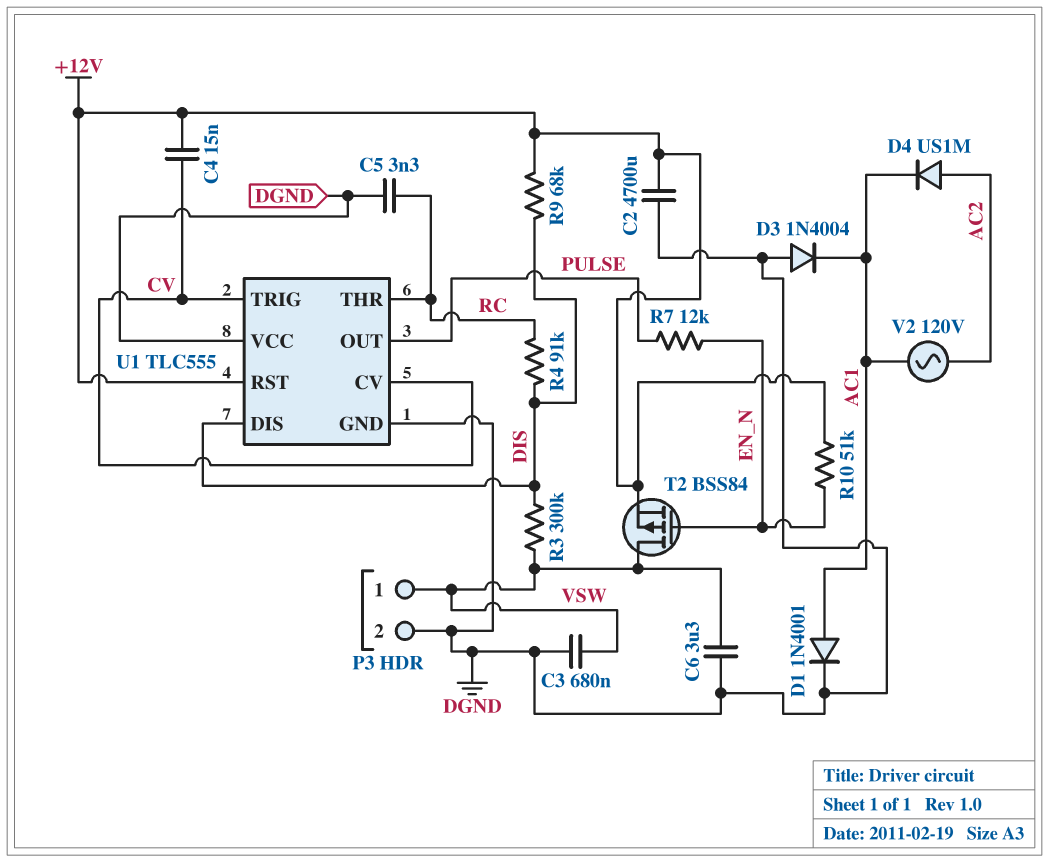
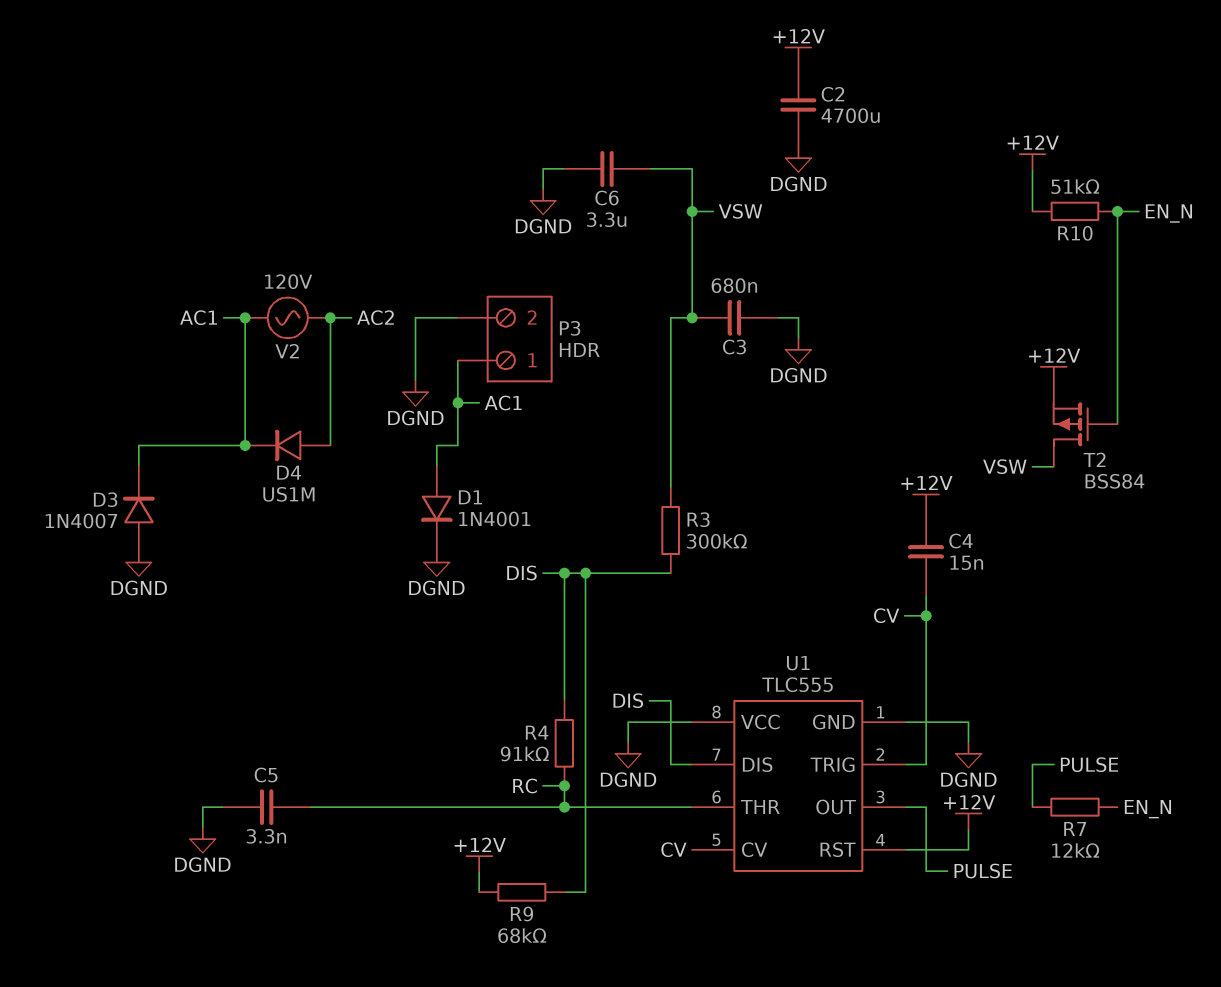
D3: diode 1N4004 (A DGND, K AC1) -> diode 1N4007 (A DGND, K AC1)
P3 pin 1: VSW -> AC1

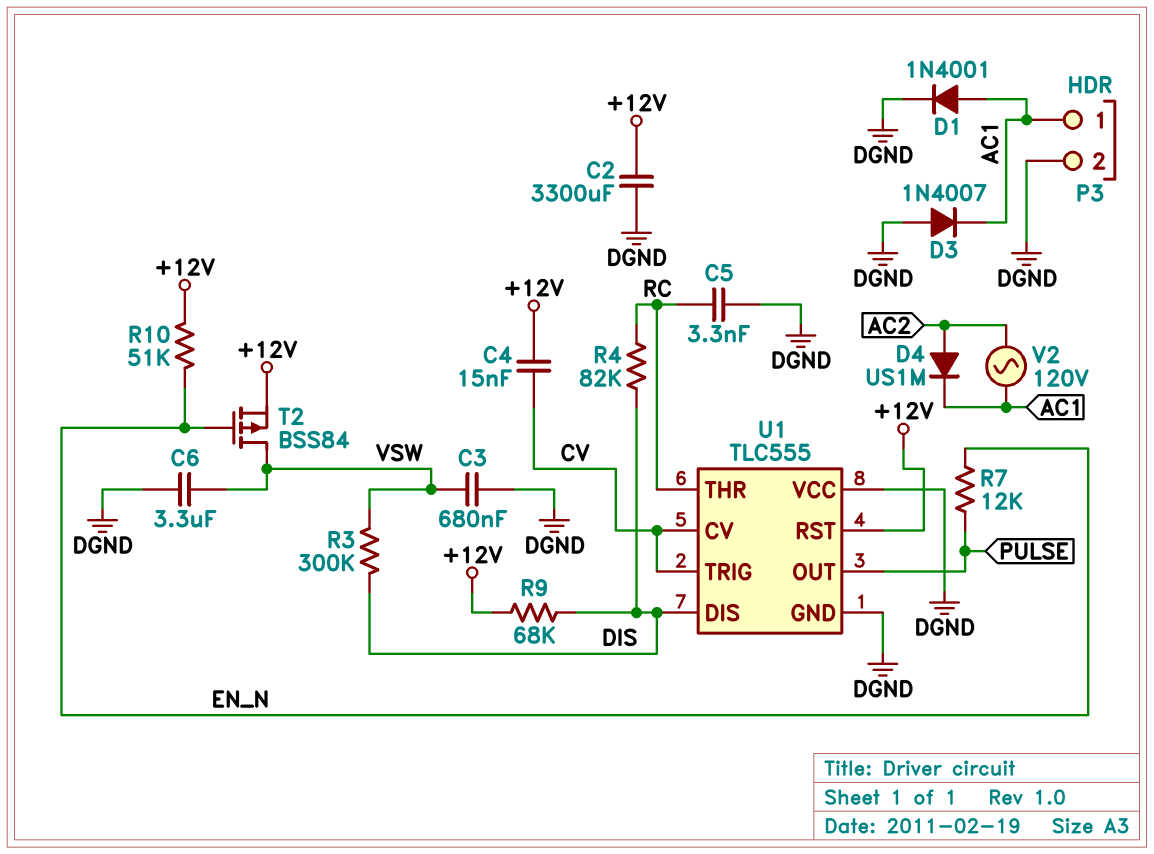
C2: 4700uF (+12V, DGND) -> 3300uF (+12V, DGND)
R4: 91k (DIS, RC) -> 82k (DIS, RC)

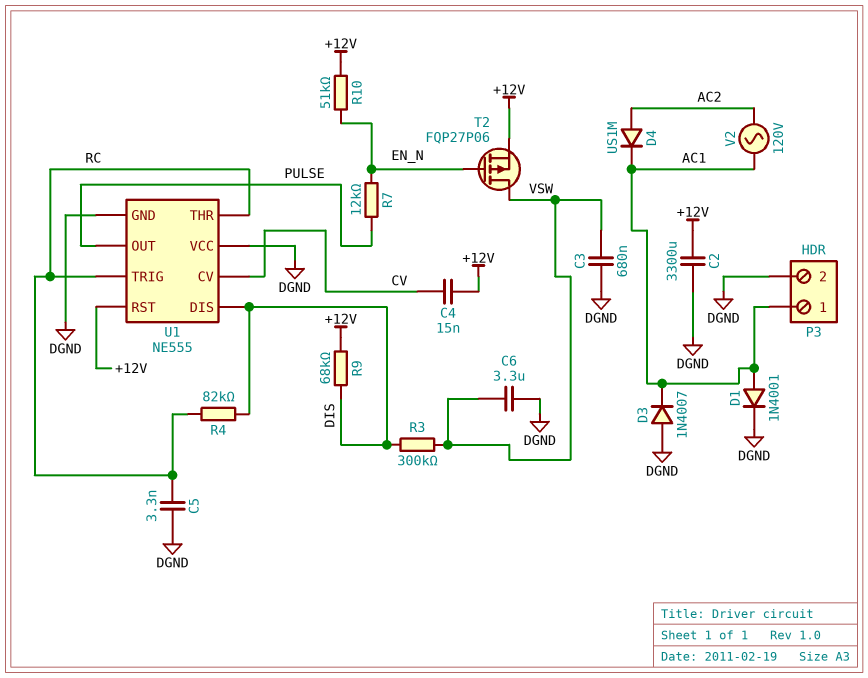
T2: PMOS BSS84 (G EN_N, D VSW, S +12V) -> PMOS FQP27P06 (G EN_N, D VSW, S +12V)
U1: TLC555 -> NE555
U1 pin TRIG: CV -> RC

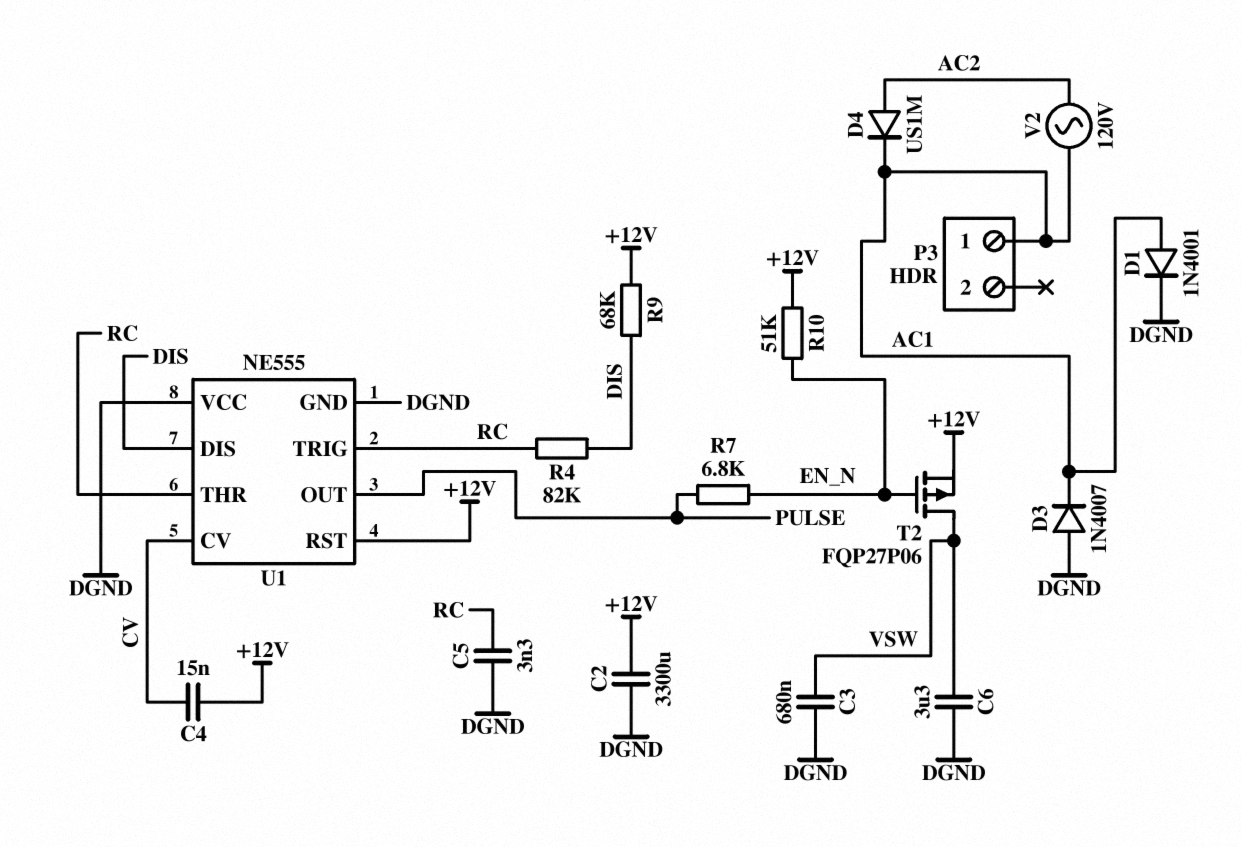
P3 pin 2: DGND -> none
R3: 300k (DIS, VSW) -> none
R7: 12k (EN_N, PULSE) -> 6.8k (EN_N, PULSE)

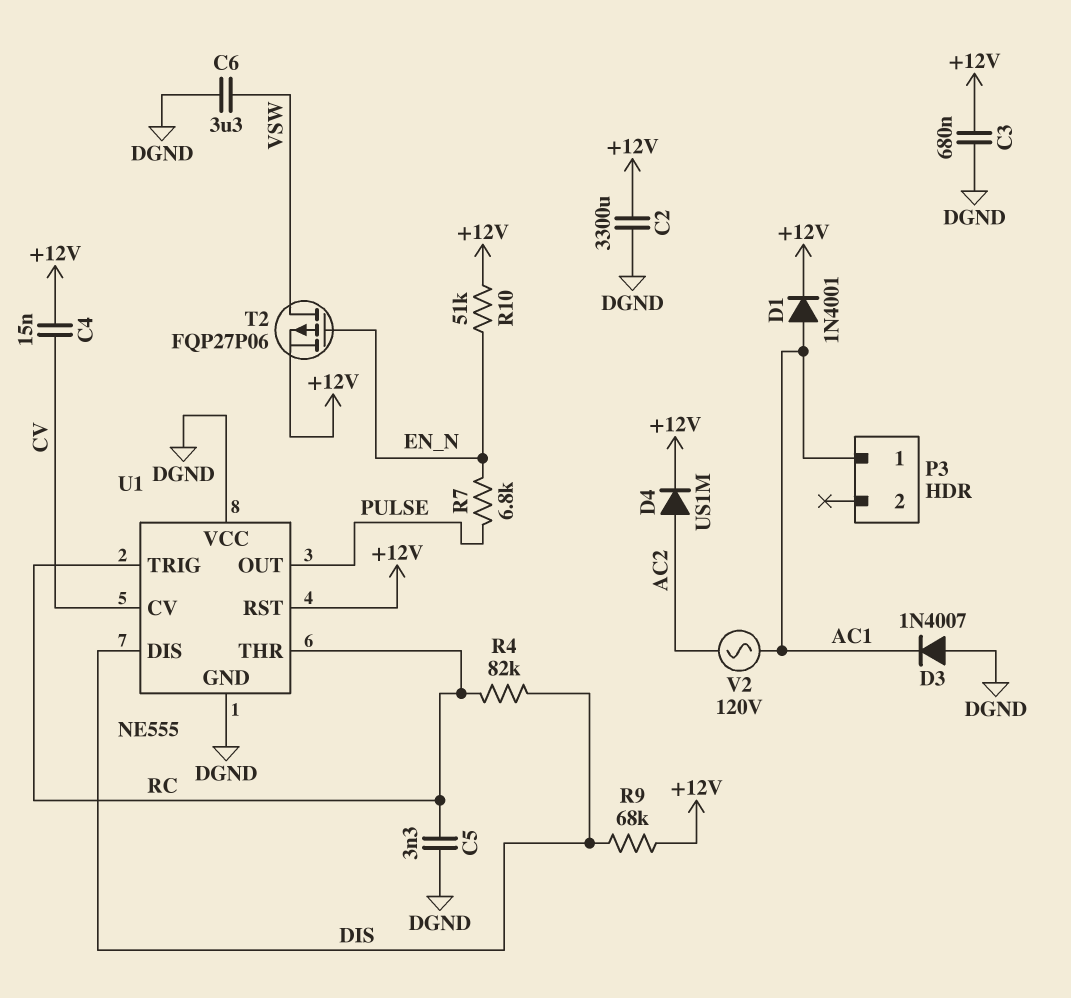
C3: 680nF (DGND, VSW) -> 680nF (+12V, DGND)
D1: diode 1N4001 (A AC1, K DGND) -> diode 1N4001 (A AC1, K +12V)
D4: diode US1M (A AC2, K AC1) -> diode US1M (A AC2, K +12V)

